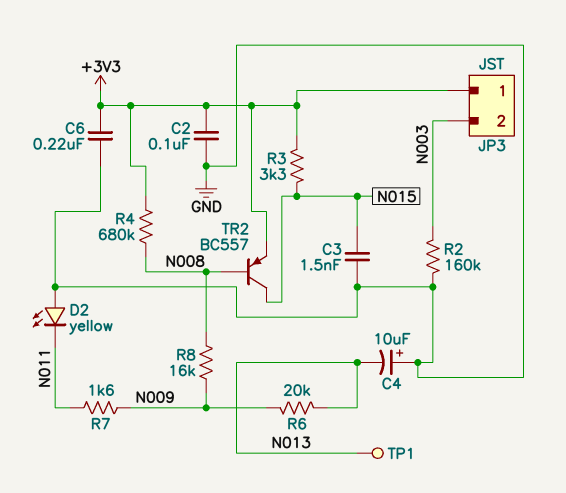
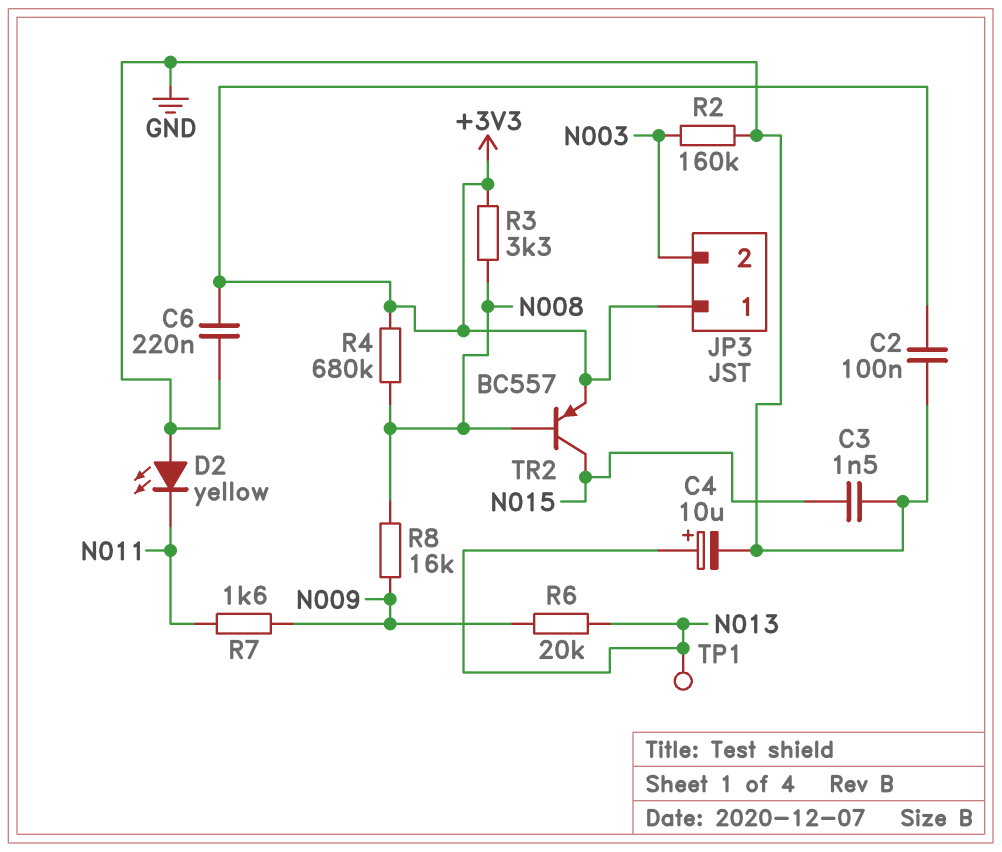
C4: 10uF (plus GND, minus N013) -> 10uF (plus N013, minus GND)
R3: 3.3k (+3V3, N015) -> 3.3k (+3V3, N008)

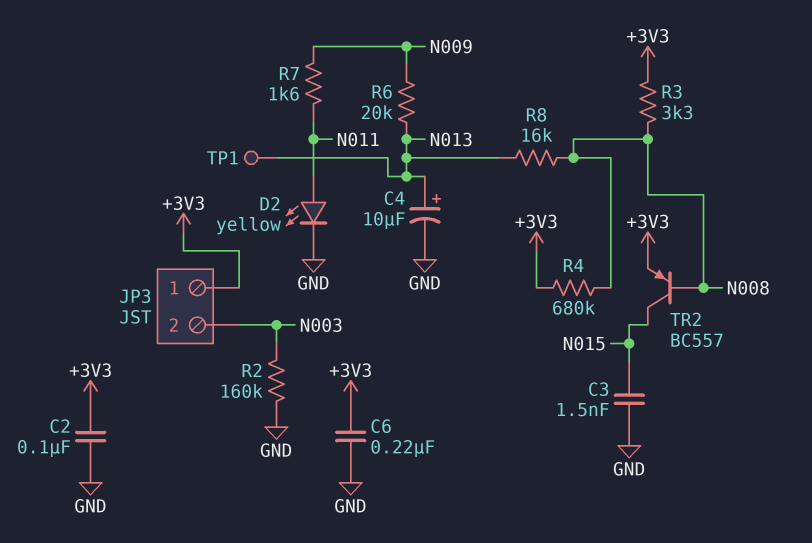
D2: LED yellow (A GND, K N011) -> LED yellow (A N011, K GND)
R8: 16k (N008, N009) -> 16k (N008, N013)

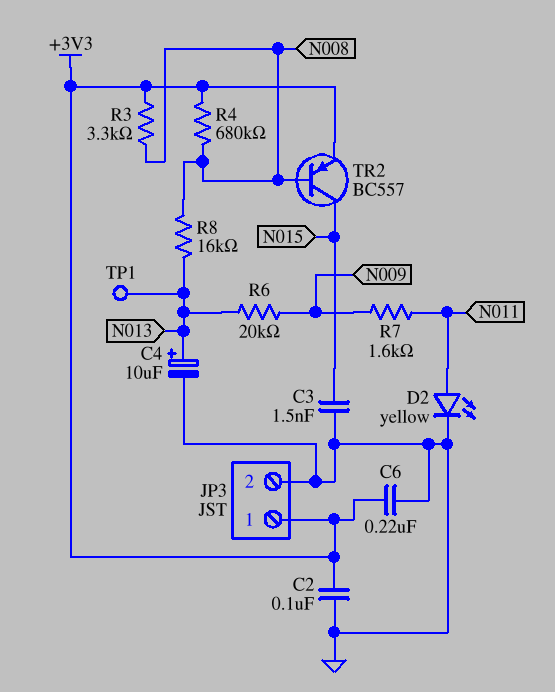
JP3 pin 2: N003 -> GND
R2: 160k (GND, N003) -> none

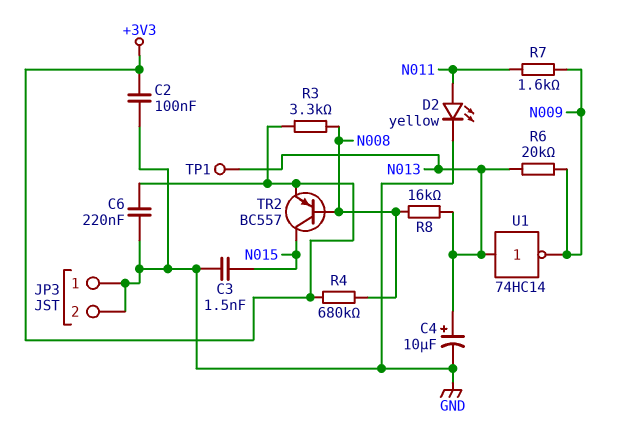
JP3 pin 1: +3V3 -> GND
U1: none -> NOT 74HC14 (in N013, out N009)

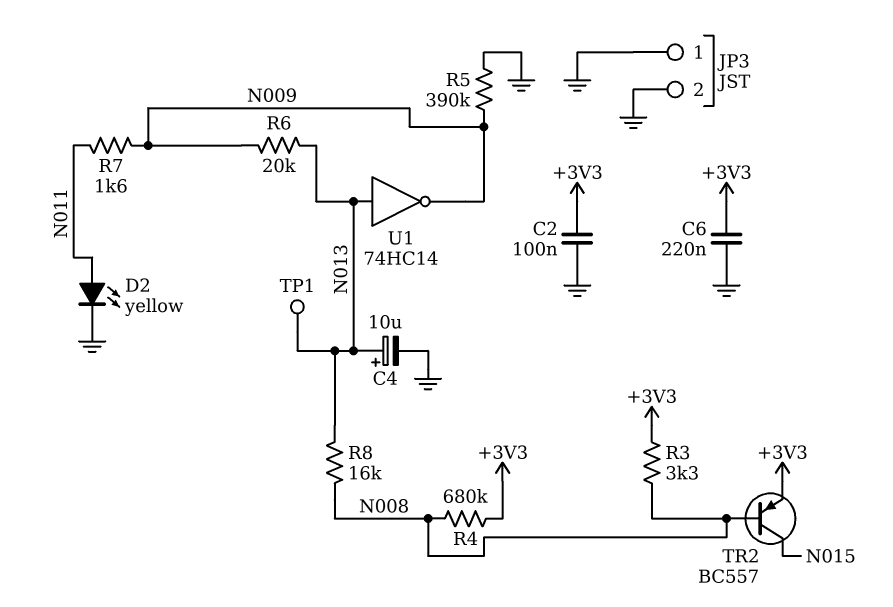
C3: 1.5nF (GND, N015) -> none
R5: none -> 390k (GND, N009)

